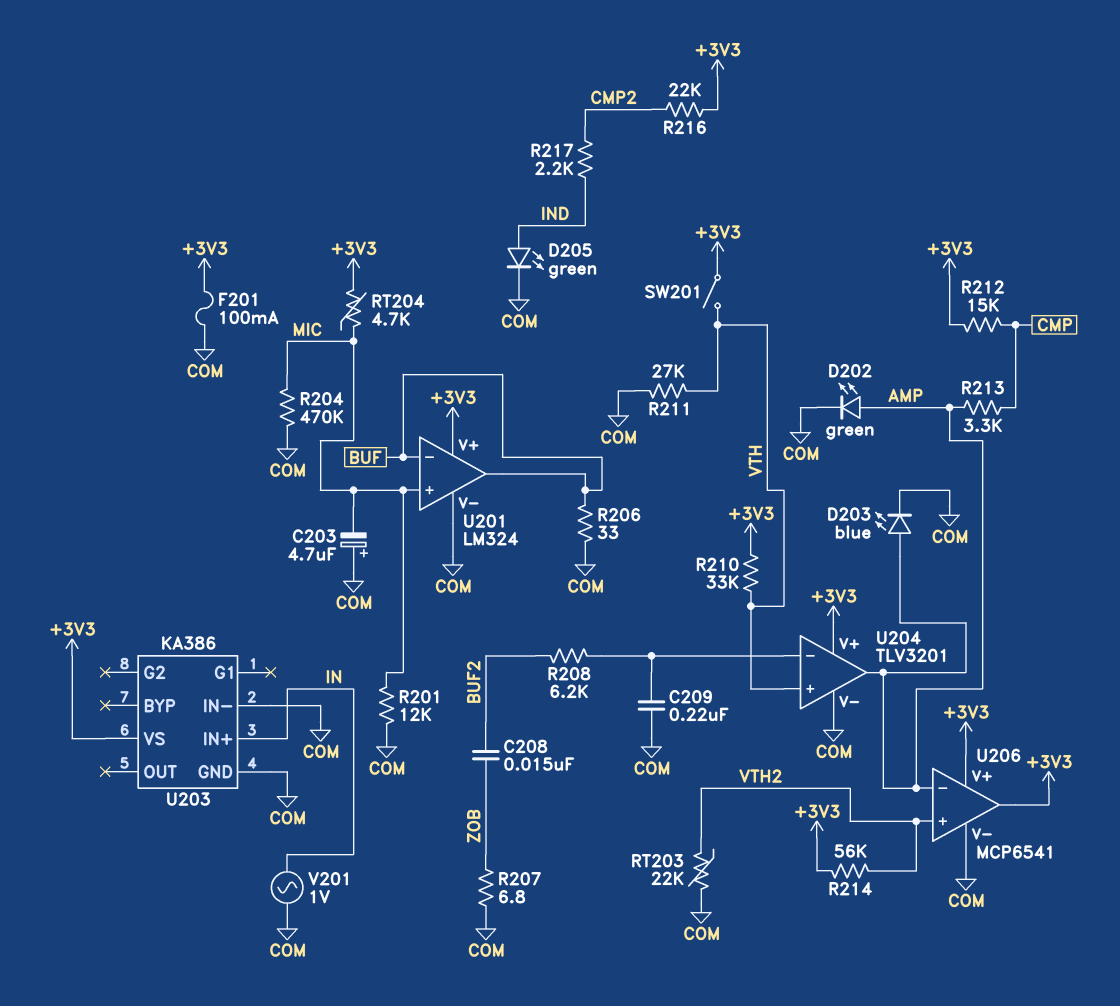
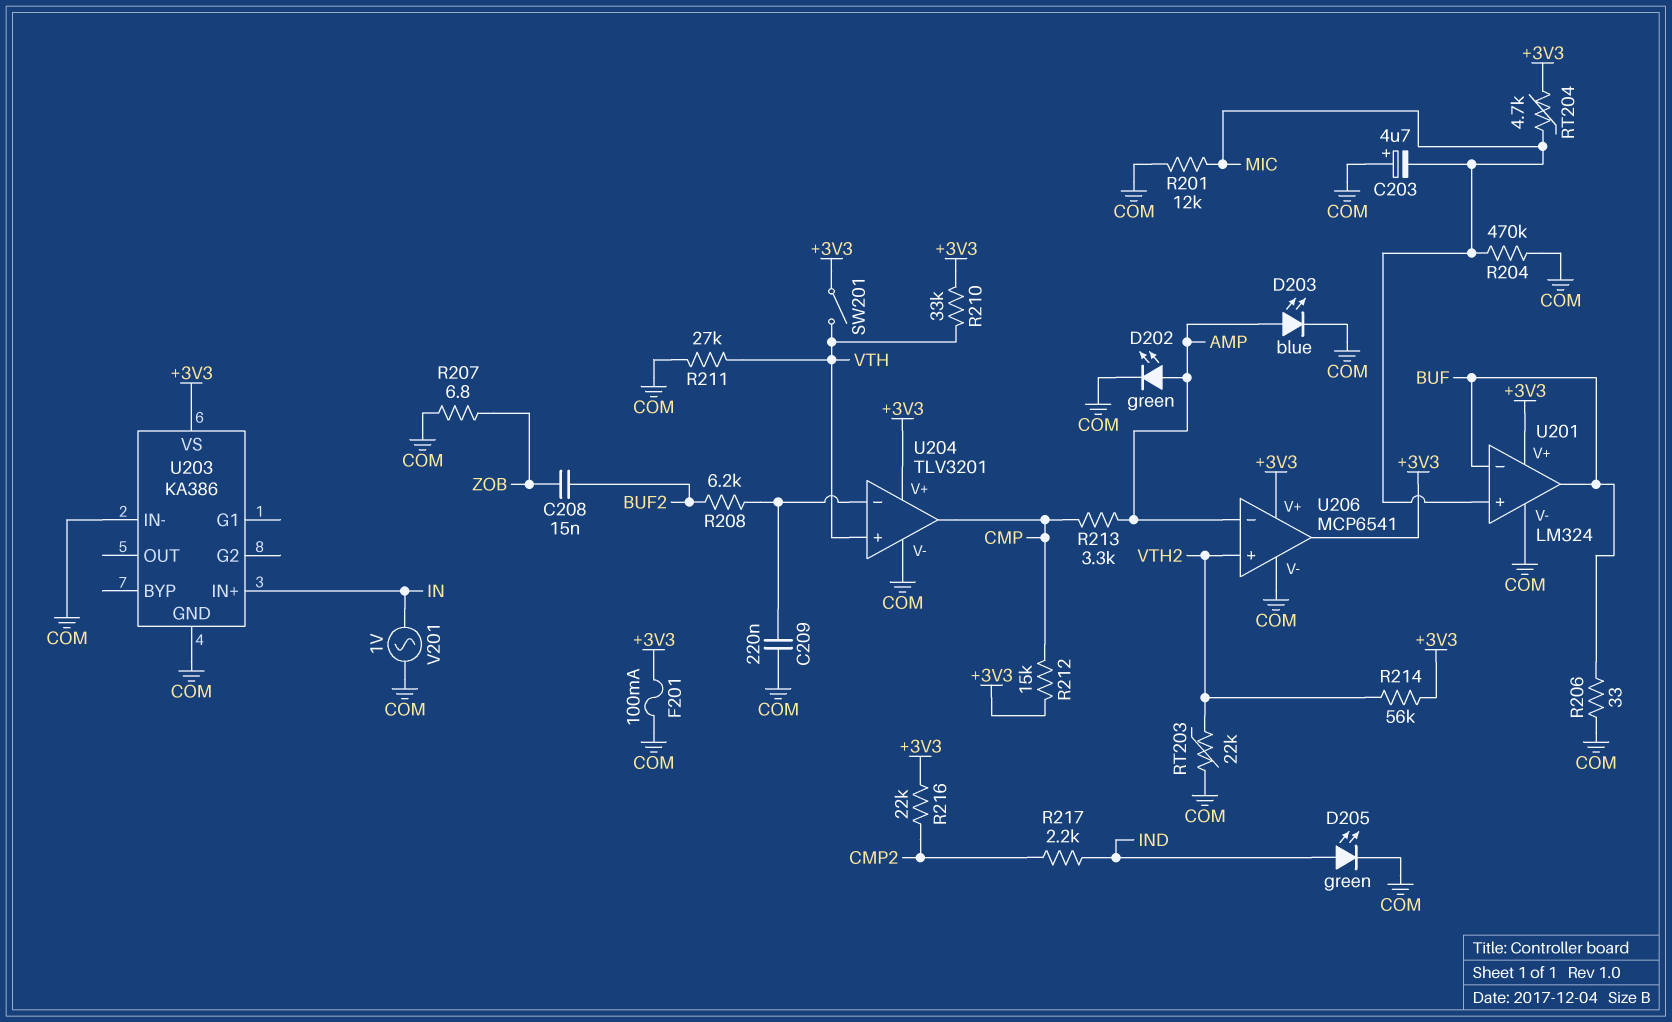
U204 pin out: AMP -> CMP

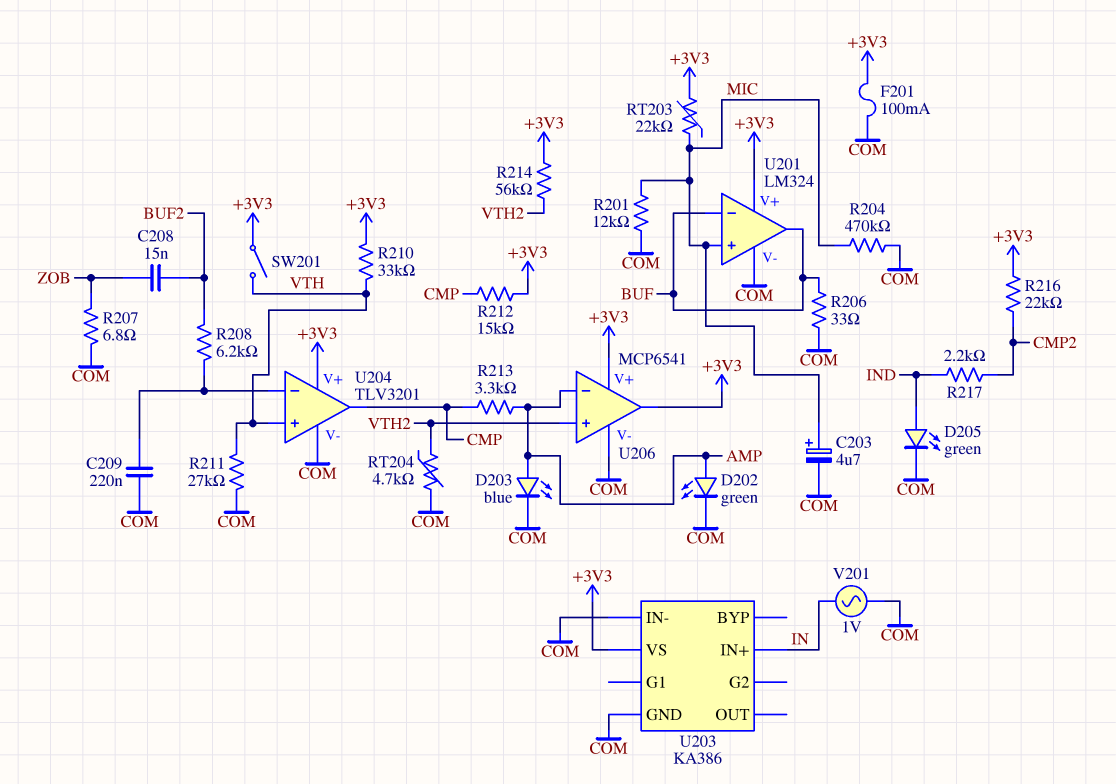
C203: 4.7uF (plus COM, minus MIC) -> 4.7uF (plus MIC, minus COM)
RT203: 22k (COM, VTH2) -> 22k (+3V3, MIC)
RT204: 4.7k (+3V3, MIC) -> 4.7k (COM, VTH2)

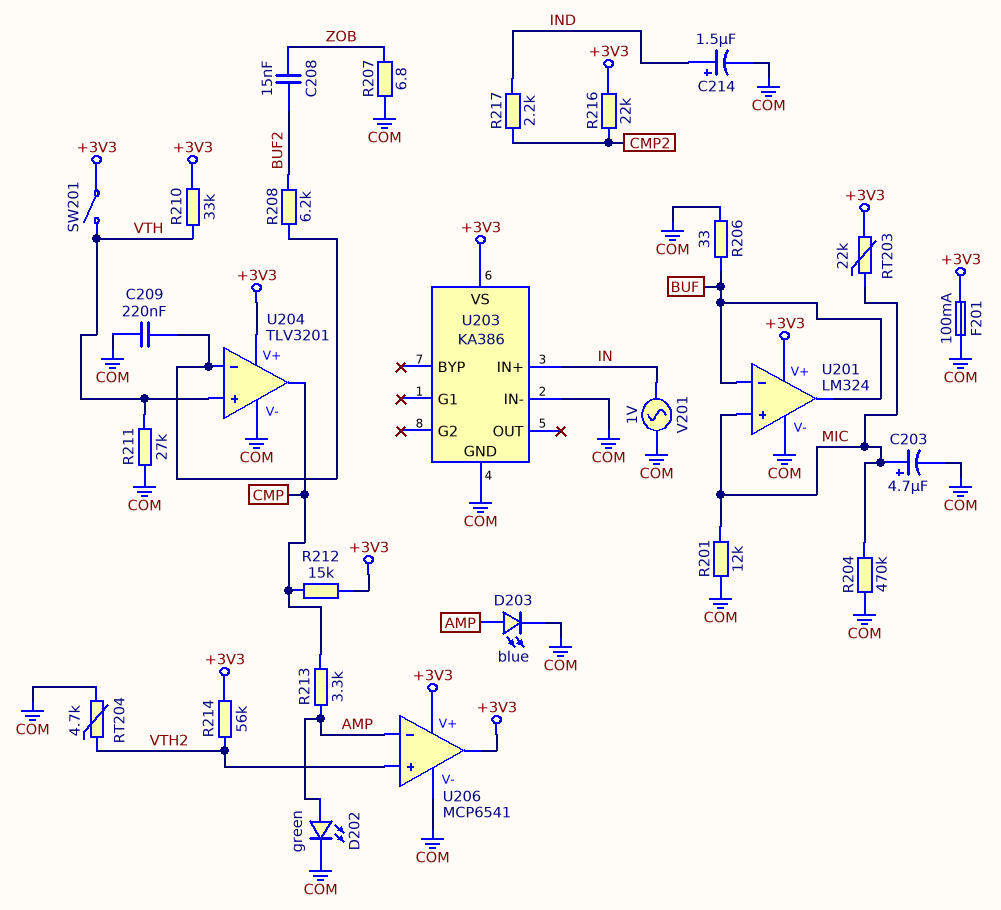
C214: none -> 1.5uF (plus IND, minus COM)
D205: LED green (A IND, K COM) -> none

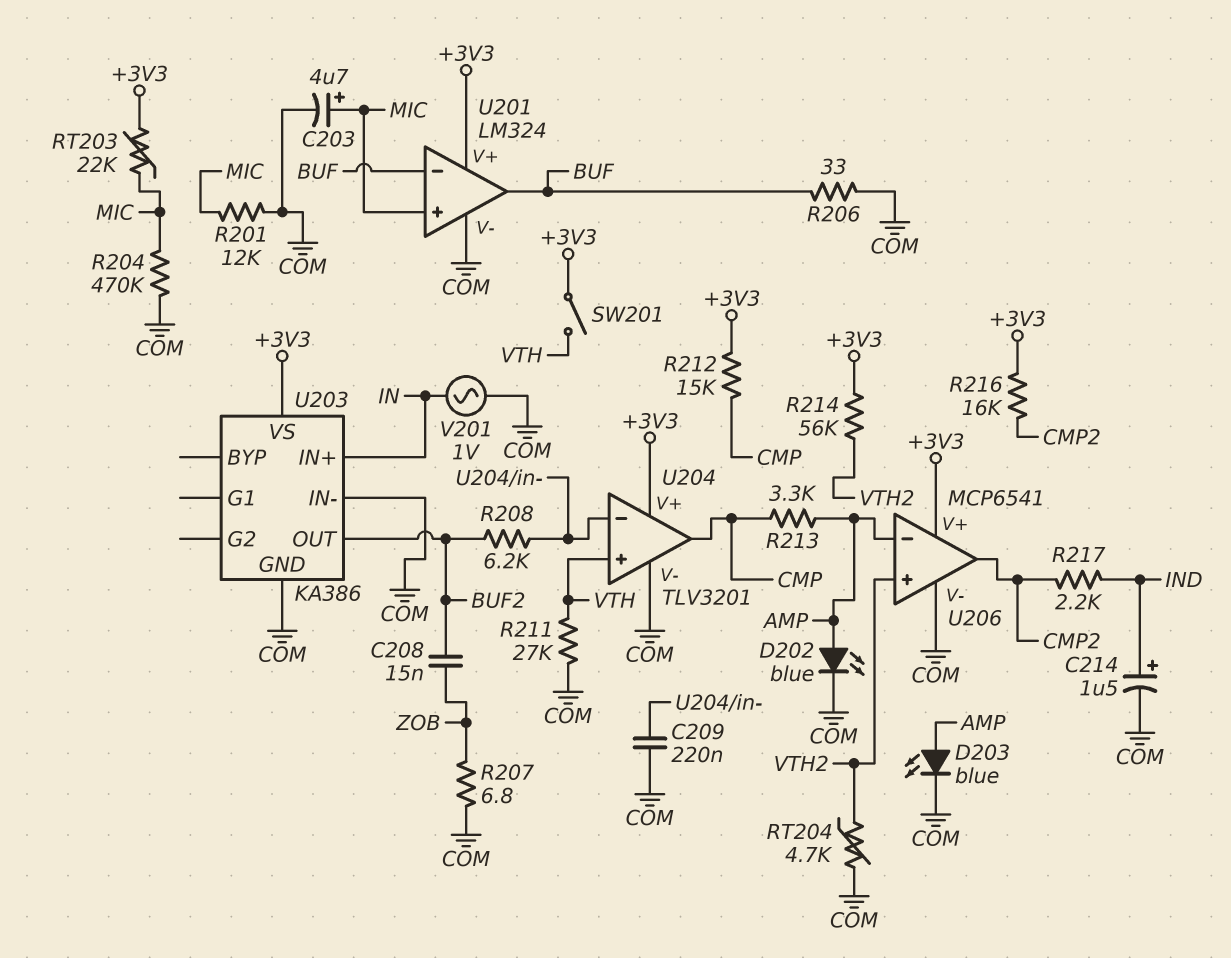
D202: LED green (A AMP, K COM) -> LED blue (A AMP, K COM)
F201: 100mA (+3V3, COM) -> none
R210: 33k (+3V3, VTH) -> none
R216: 22k (+3V3, CMP2) -> 16k (+3V3, CMP2)
U203 pin OUT: none -> BUF2
U206 pin out: +3V3 -> CMP2

